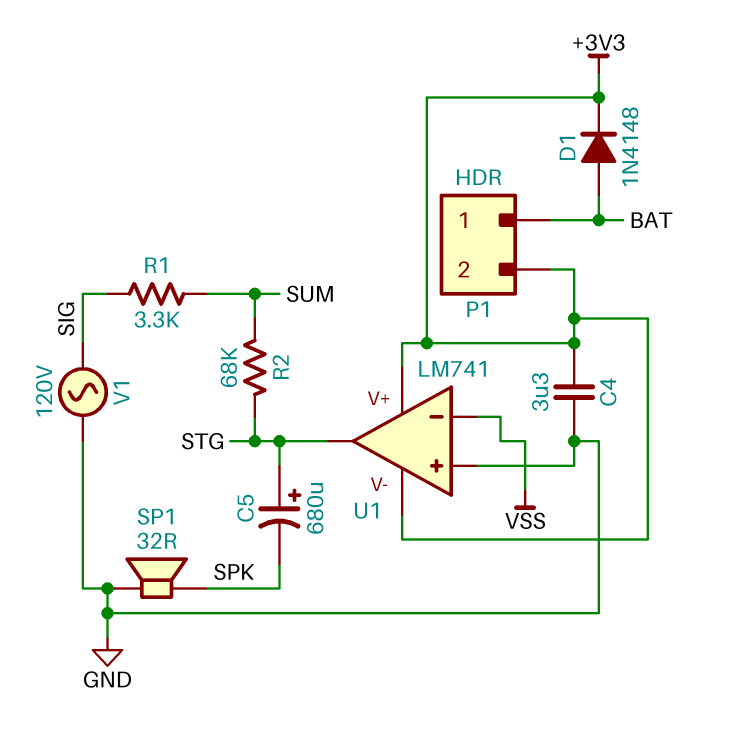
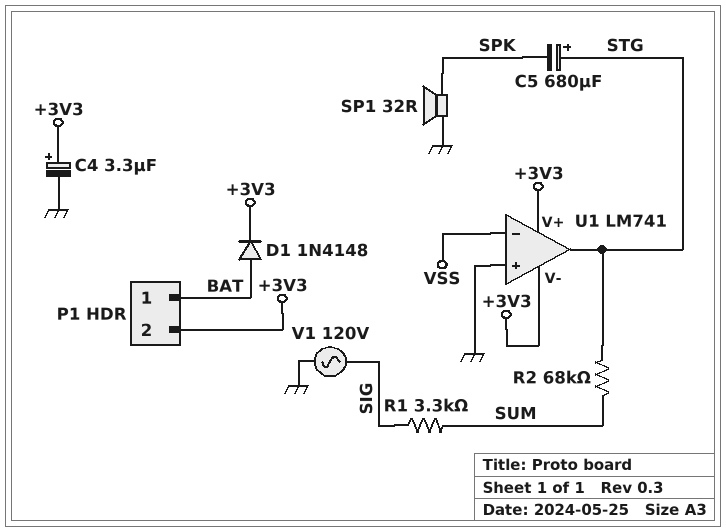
C4: 3.3uF (+3V3, GND) -> 3.3uF (plus +3V3, minus GND)

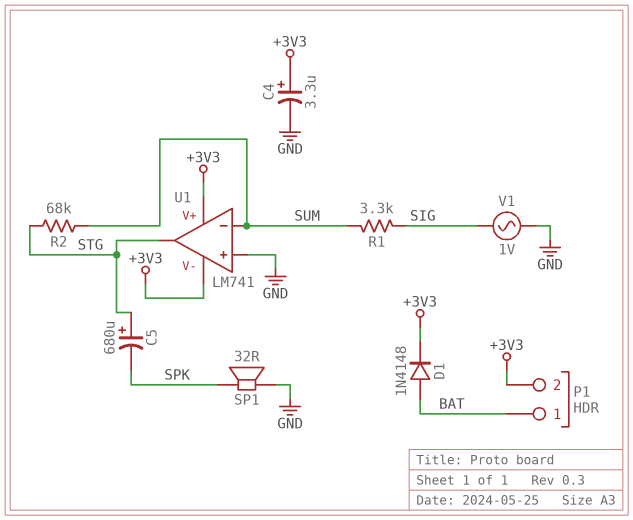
U1 pin in-: VSS -> SUM
V1: AC 120V (GND, SIG) -> AC 1V (GND, SIG)

